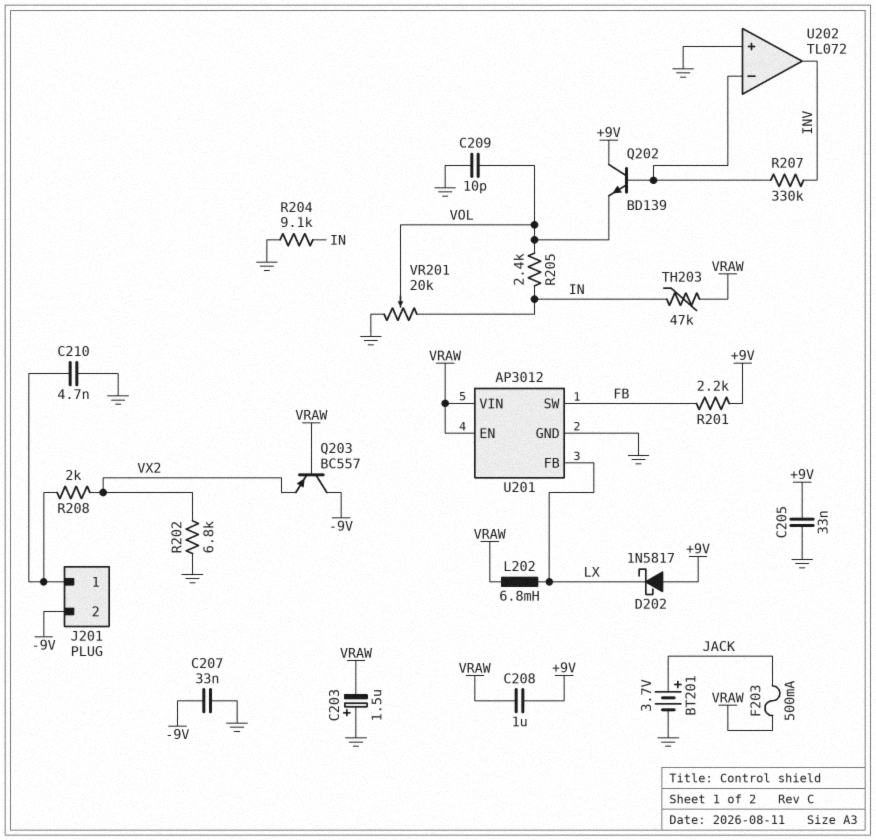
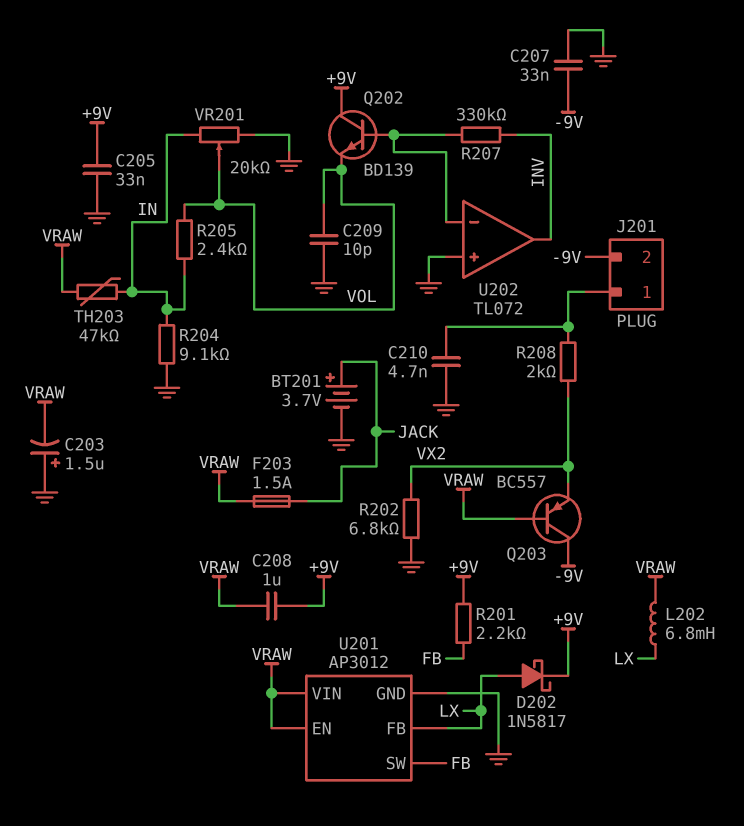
D202: schottky 1N5817 (A +9V, K LX) -> schottky 1N5817 (A LX, K +9V)
F203: 500mA (JACK, VRAW) -> 1.5A (JACK, VRAW)

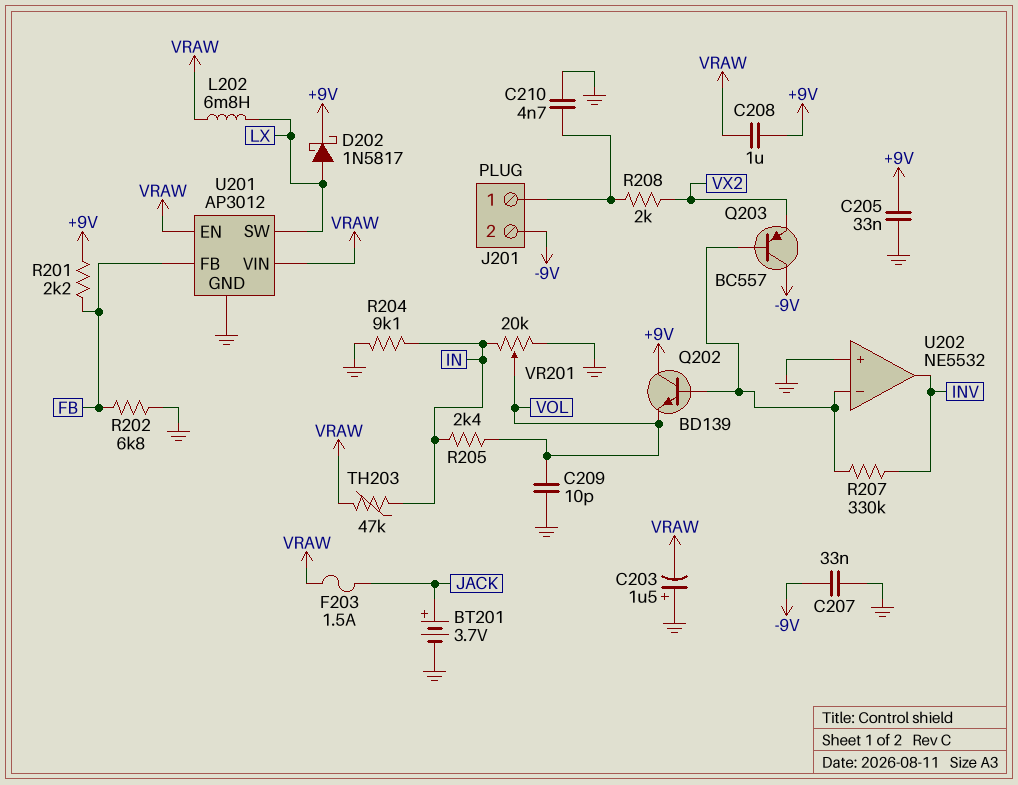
Q203: PNP BC557 (B VRAW, C -9V, E VX2) -> PNP BC557 (B U202/in-, C -9V, E VX2)
R202: 6.8k (GND, VX2) -> 6.8k (FB, GND)
U201 pin FB: LX -> FB
U201 pin SW: FB -> LX
U202: TL072 -> NE5532

